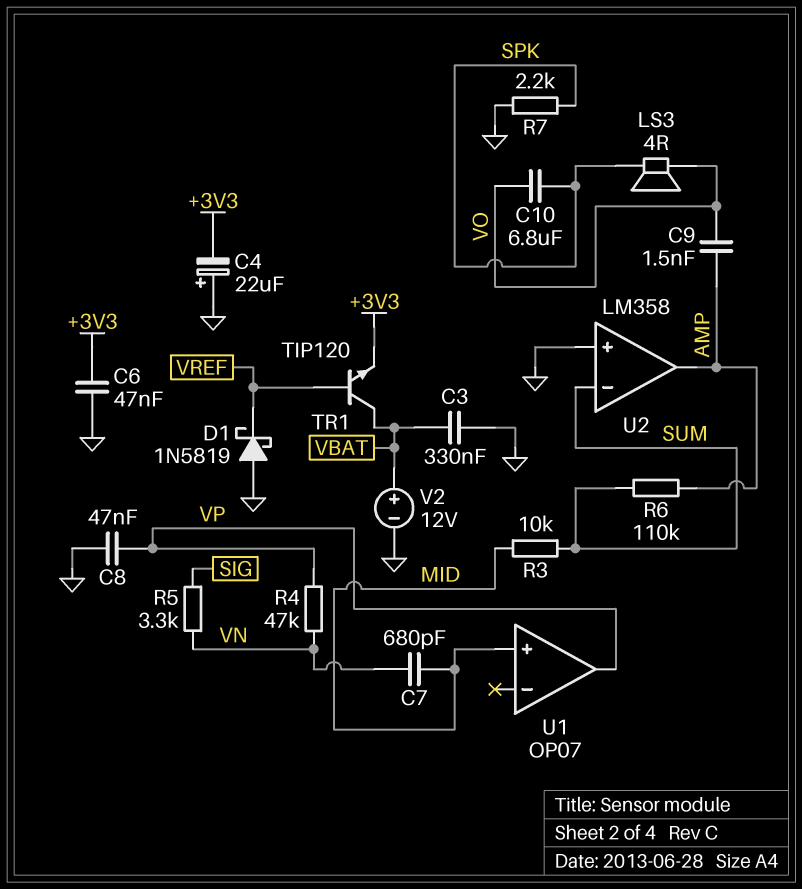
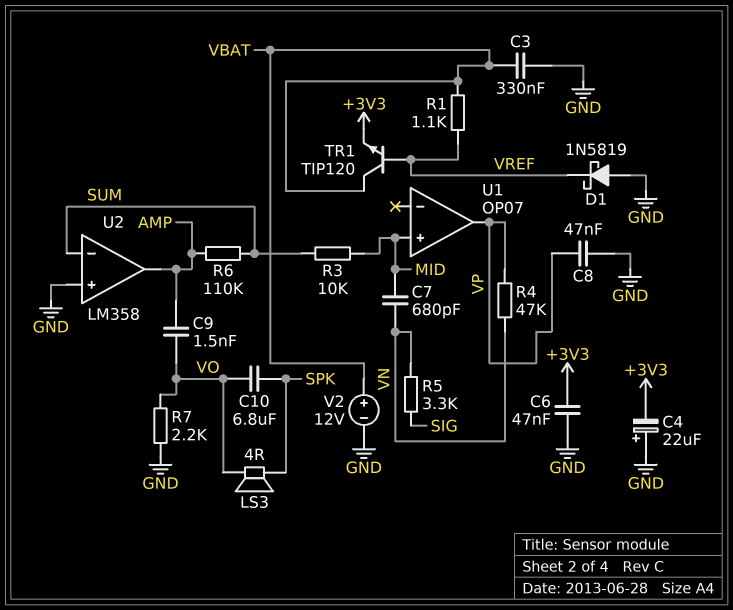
R1: none -> 1.1k (VBAT, VREF)
R7: 2.2k (GND, SPK) -> 2.2k (GND, VO)

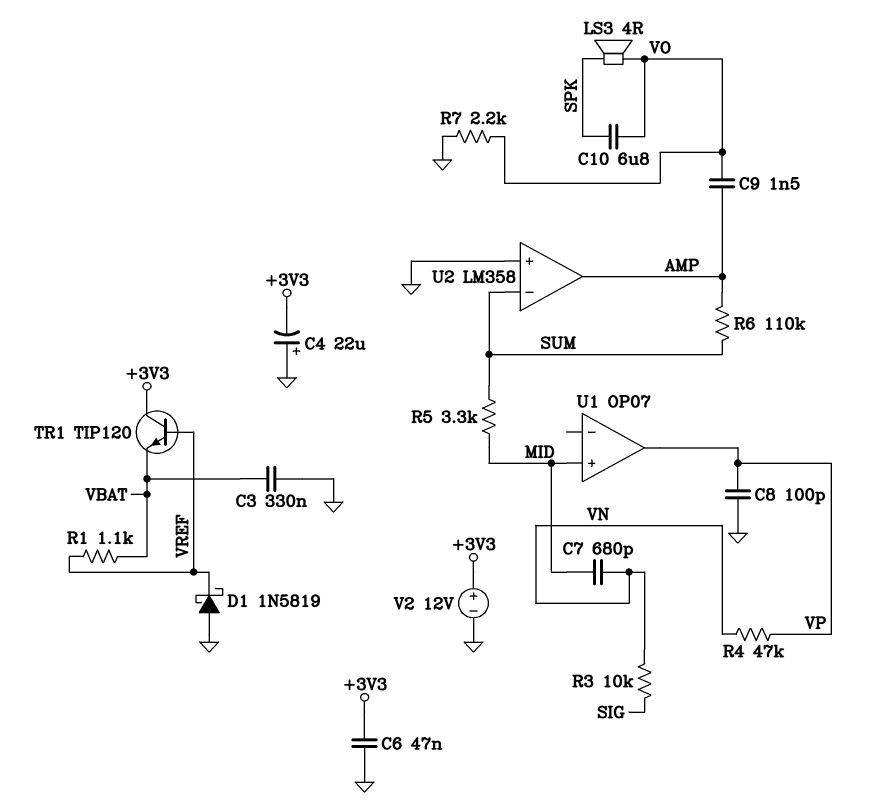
C8: 47nF (GND, VP) -> 100pF (GND, VP)
R3: 10k (MID, SUM) -> 10k (SIG, VN)
R5: 3.3k (SIG, VN) -> 3.3k (MID, SUM)
TR1: NPN TIP120 (B VREF, C VBAT, E +3V3) -> NPN TIP120 (B VREF, C +3V3, E VBAT)
V2: 12V (plus VBAT, minus GND) -> 12V (plus +3V3, minus GND)

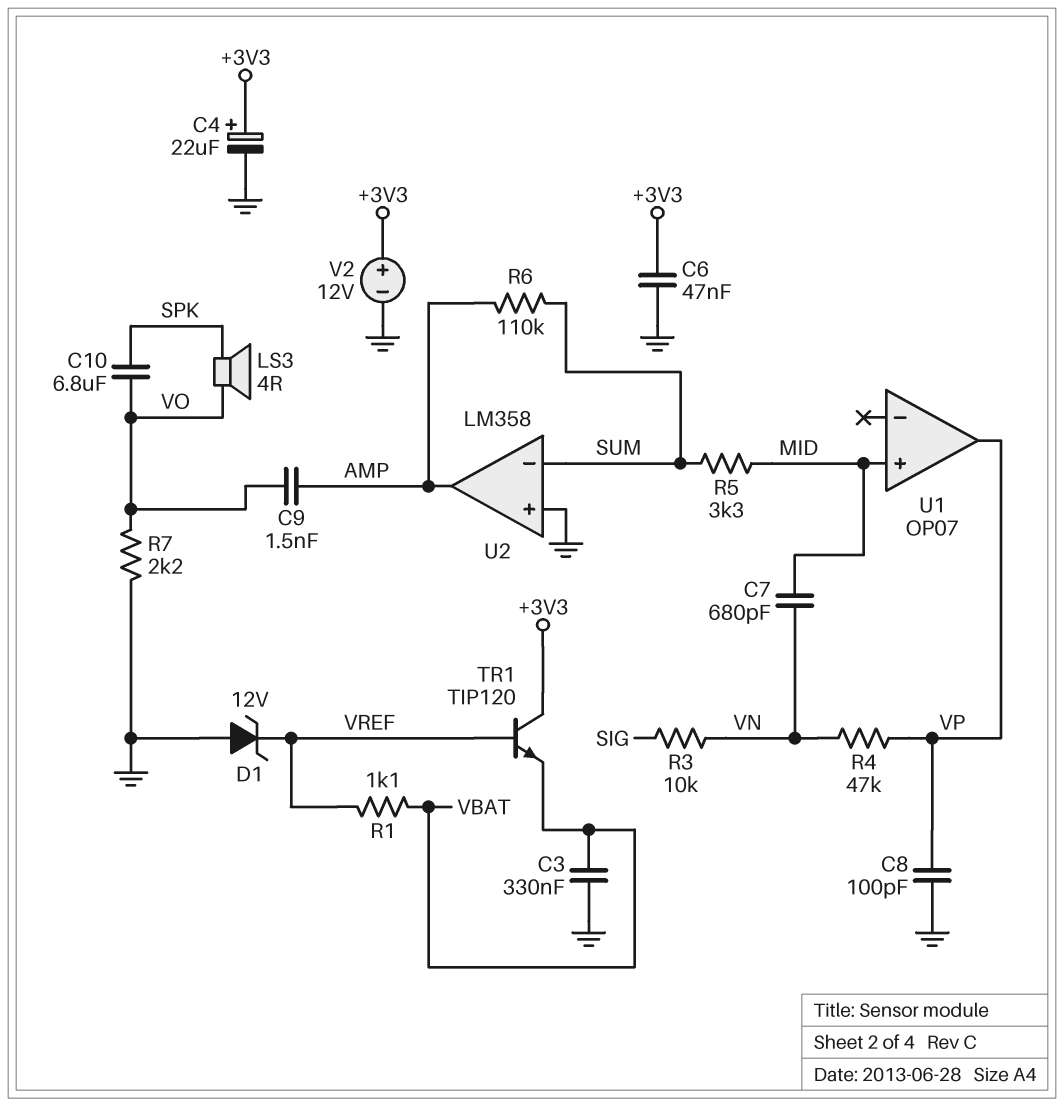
C4: 22uF (plus GND, minus +3V3) -> 22uF (plus +3V3, minus GND)
D1: schottky 1N5819 (A GND, K VREF) -> zener 12V (A GND, K VREF)

